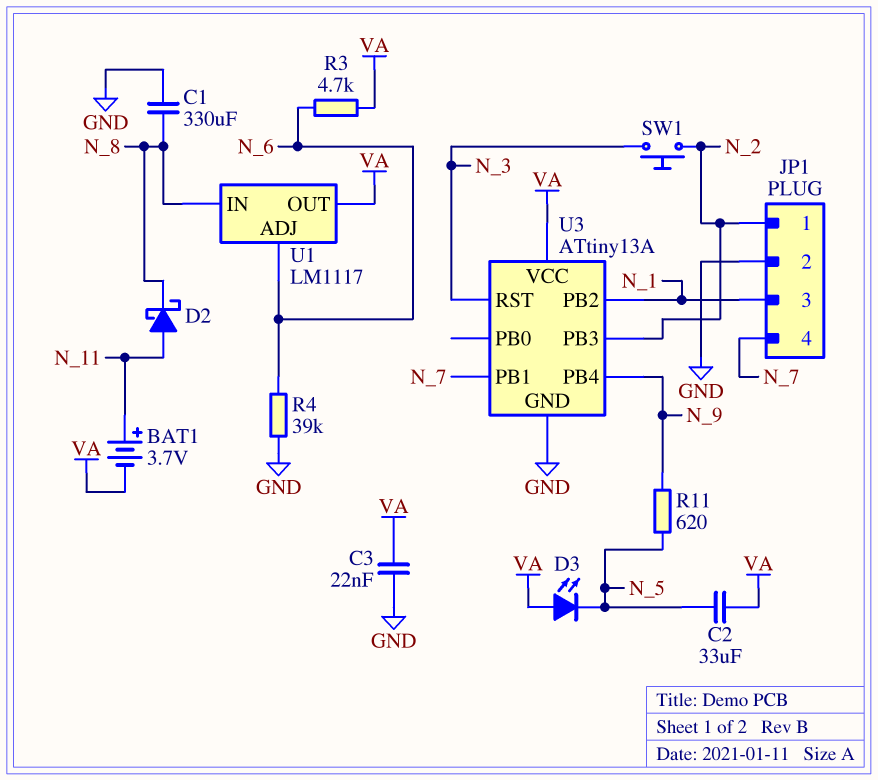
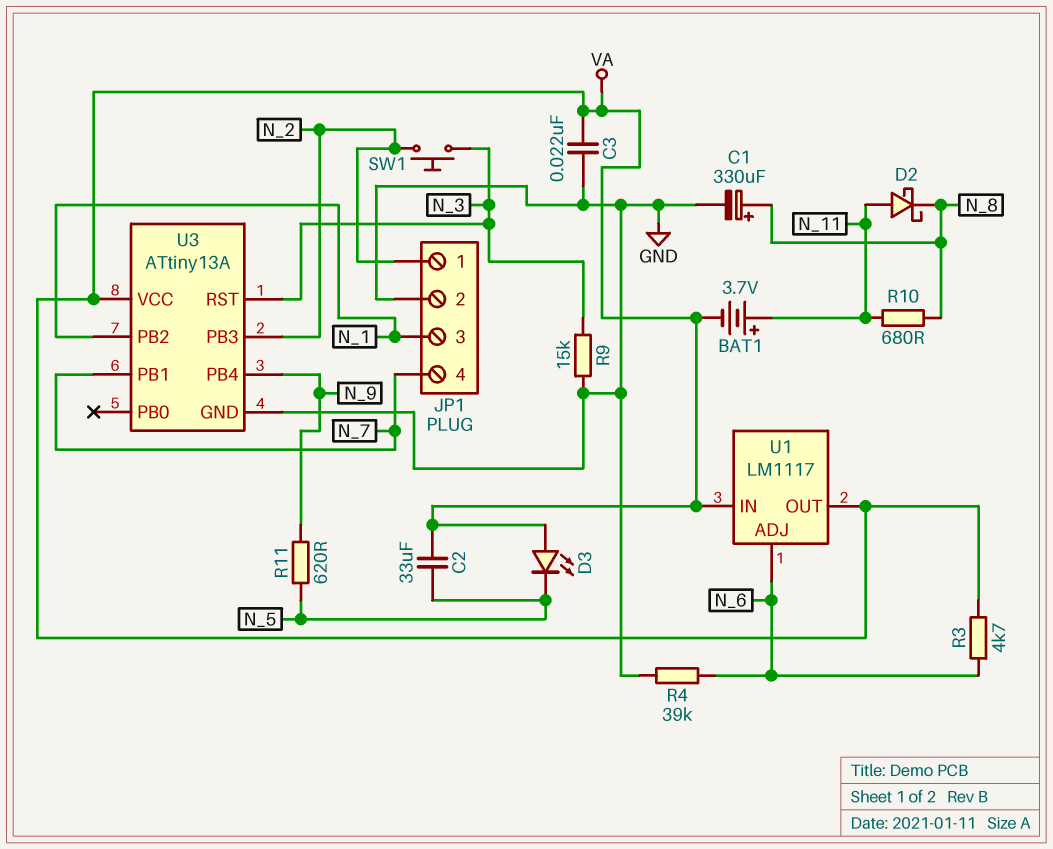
C1: 330uF (GND, N_8) -> 330uF (plus N_8, minus GND)
R9: none -> 15k (GND, N_3)
R10: none -> 680 (N_8, N_11)
U1 pin IN: N_8 -> VA

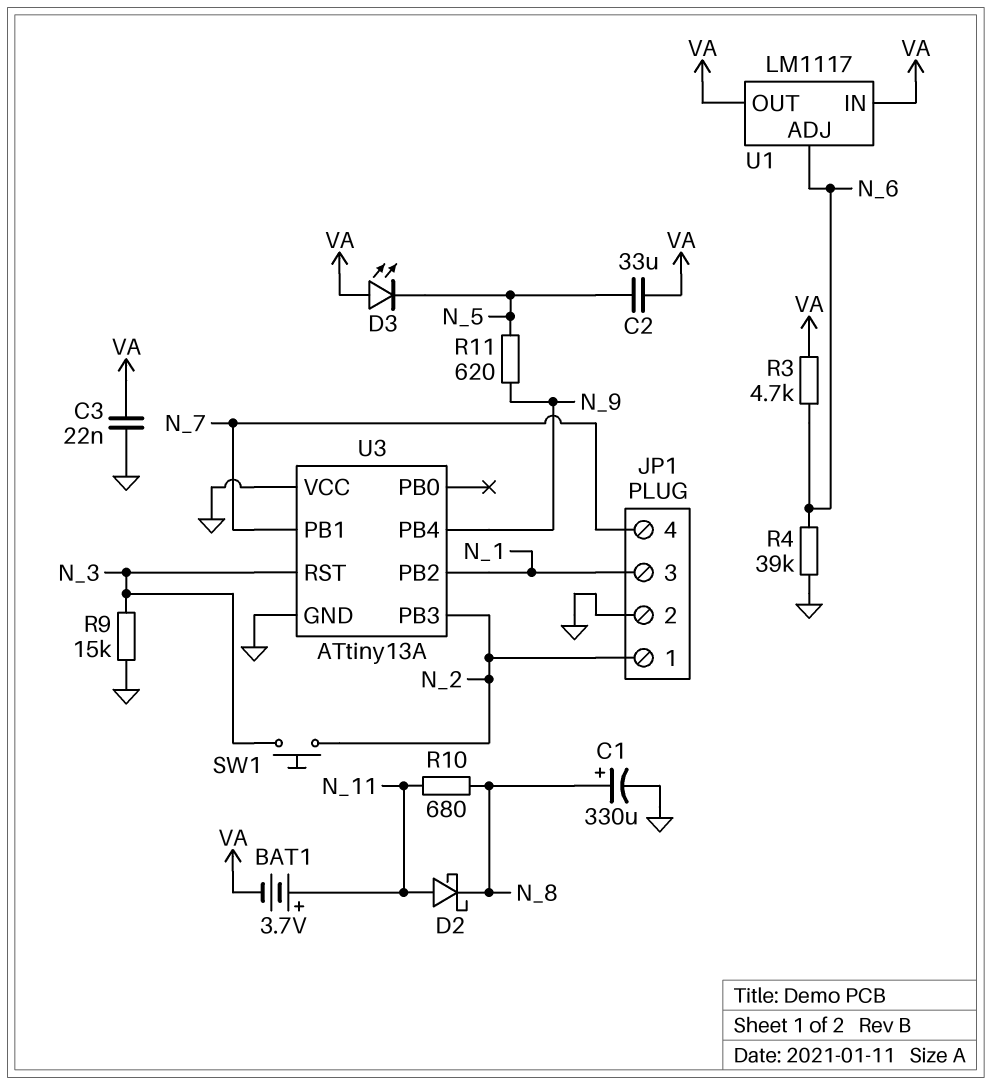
U3 pin VCC: VA -> GND

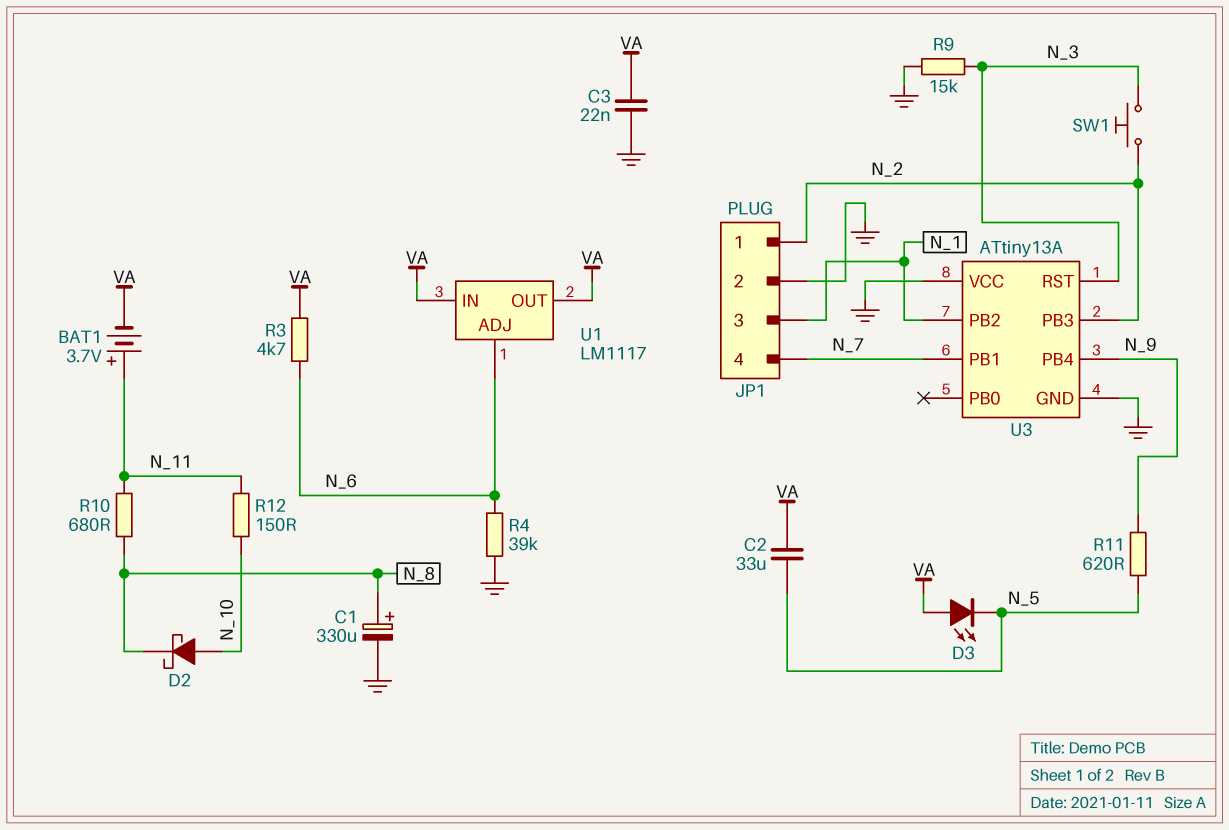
D2: schottky (A N_11, K N_8) -> schottky (A N_10, K N_8)
R12: none -> 150 (N_10, N_11)

